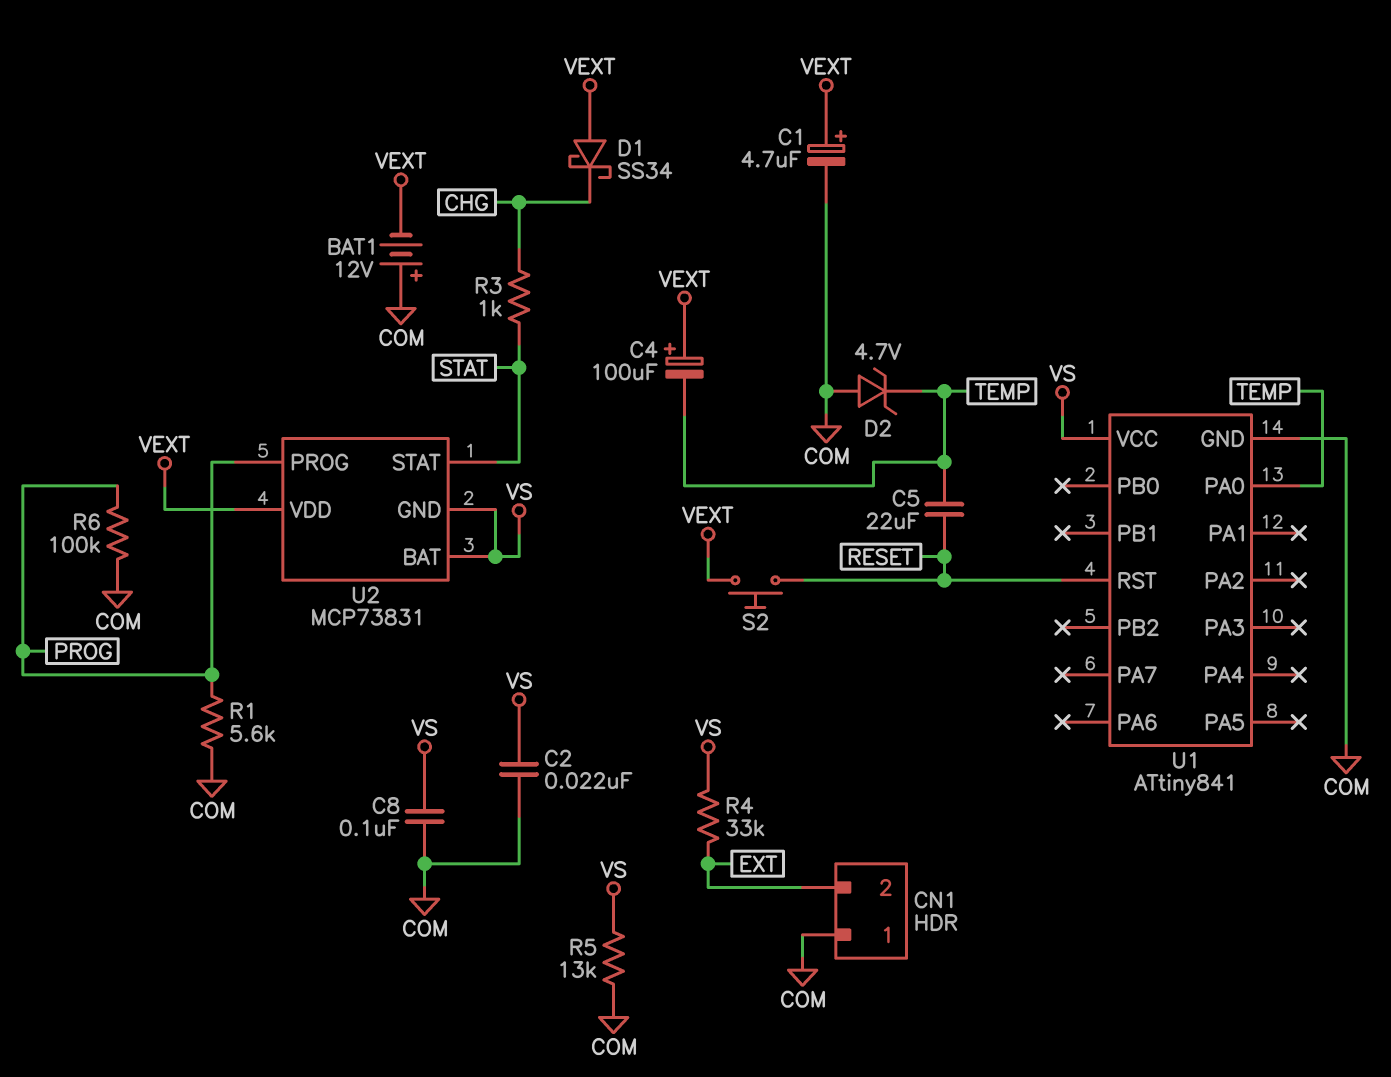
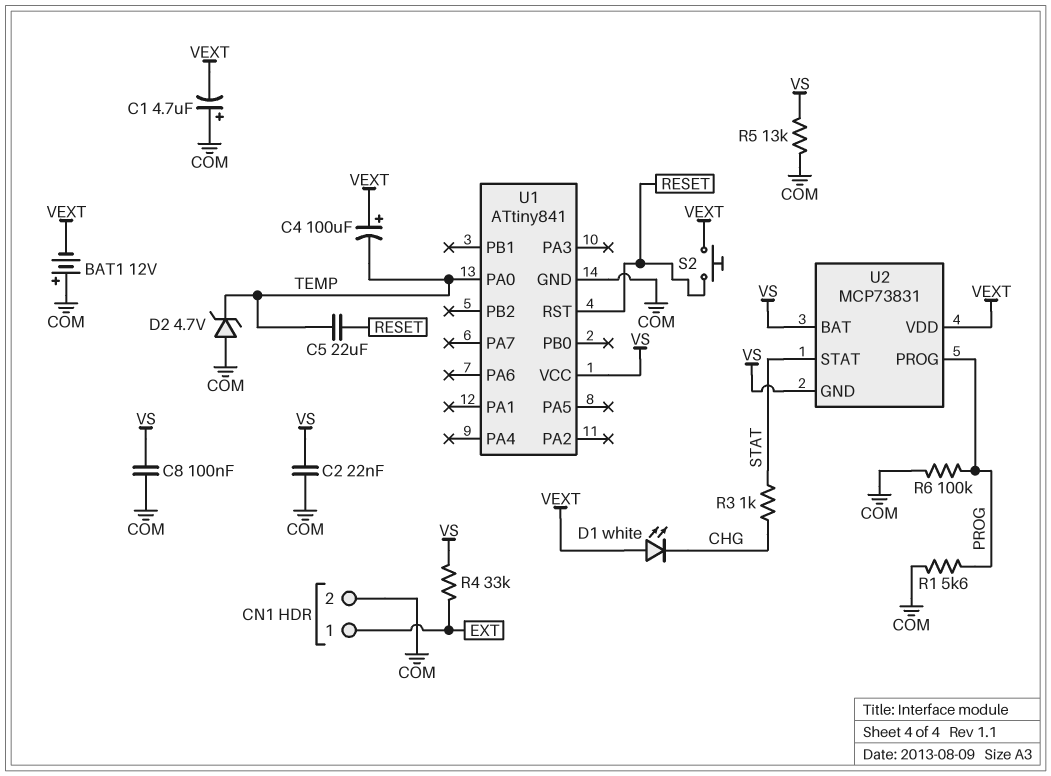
C1: 4.7uF (plus VEXT, minus COM) -> 4.7uF (plus COM, minus VEXT)
CN1 pin 1: COM -> EXT
CN1 pin 2: EXT -> COM
D1: schottky SS34 (A VEXT, K CHG) -> LED white (A VEXT, K CHG)

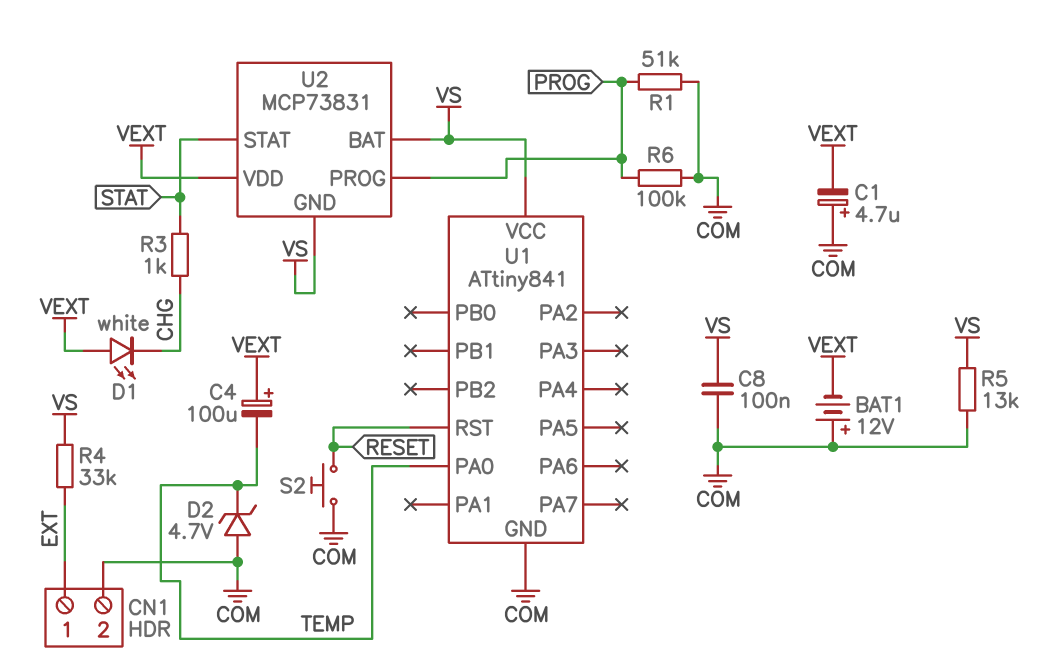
C2: 22nF (COM, VS) -> none
C5: 22uF (RESET, TEMP) -> none
R1: 5.6k (COM, PROG) -> 51k (COM, PROG)
S2: button (RESET, VEXT) -> button (COM, RESET)

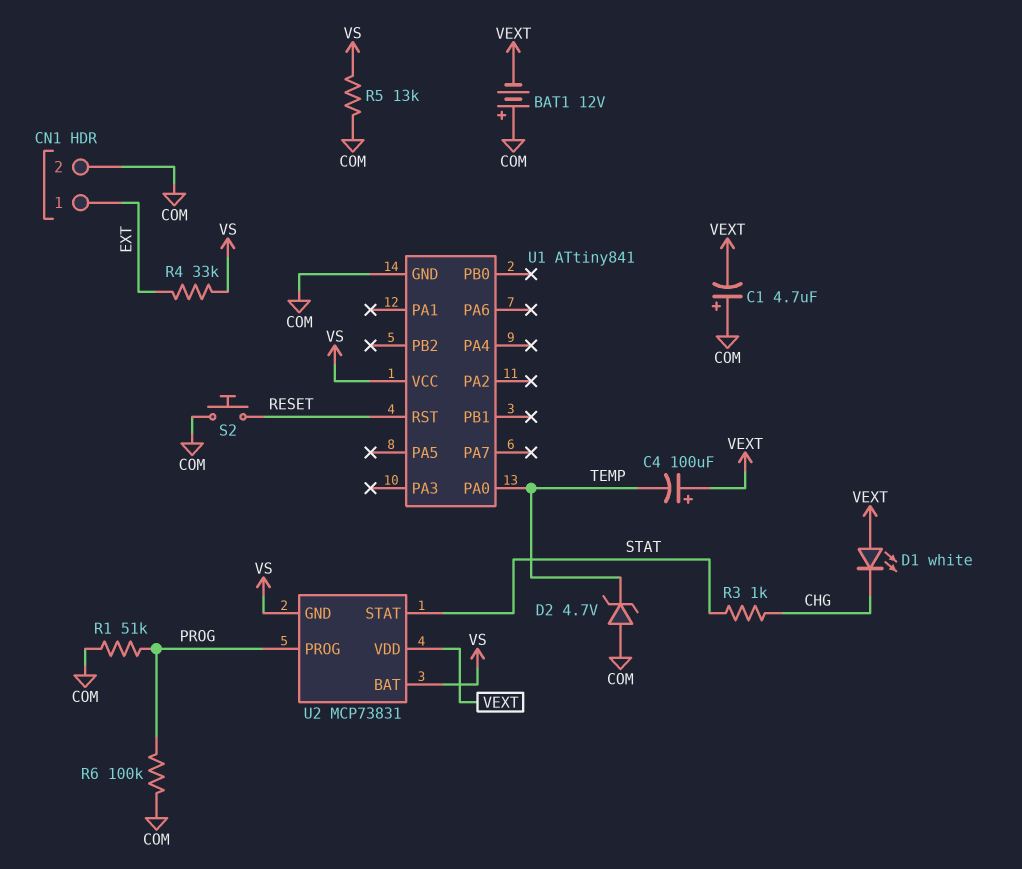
C8: 100nF (COM, VS) -> none

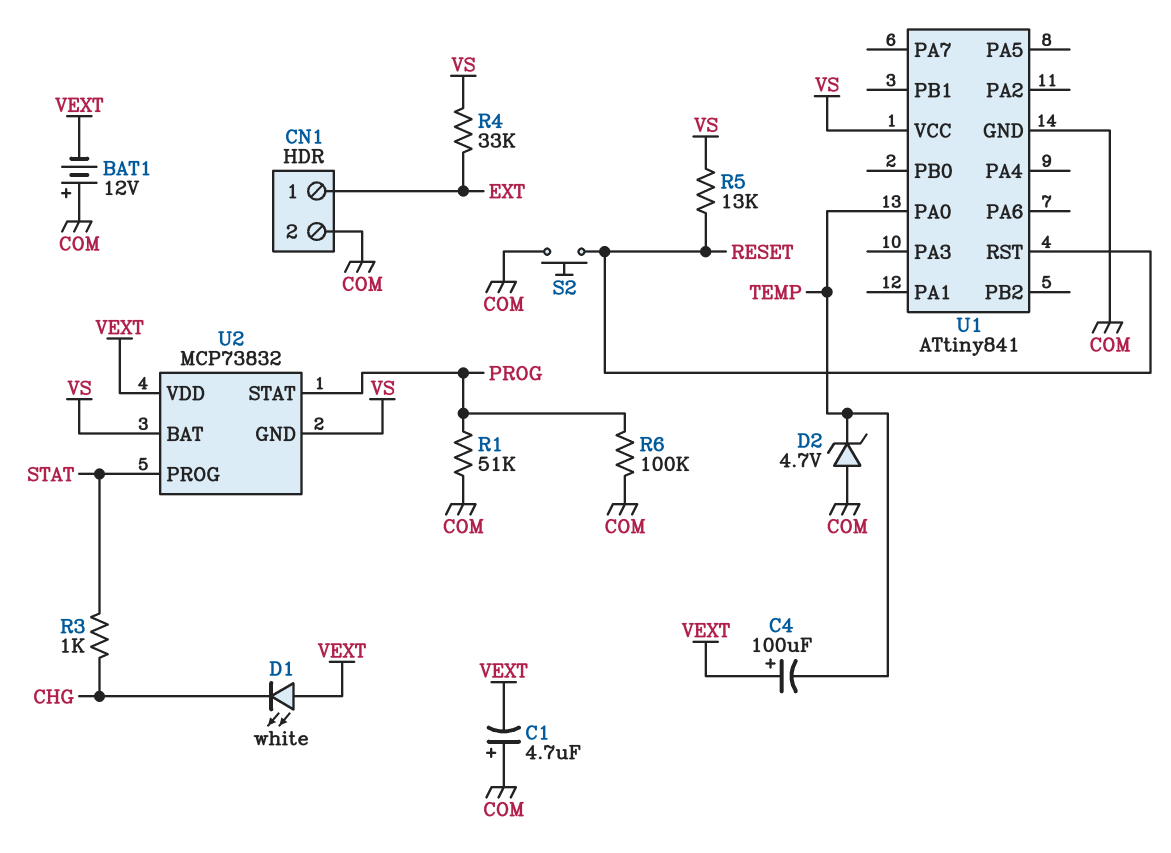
R5: 13k (COM, VS) -> 13k (RESET, VS)
U2: MCP73831 -> MCP73832
U2 pin PROG: PROG -> STAT
U2 pin STAT: STAT -> PROG

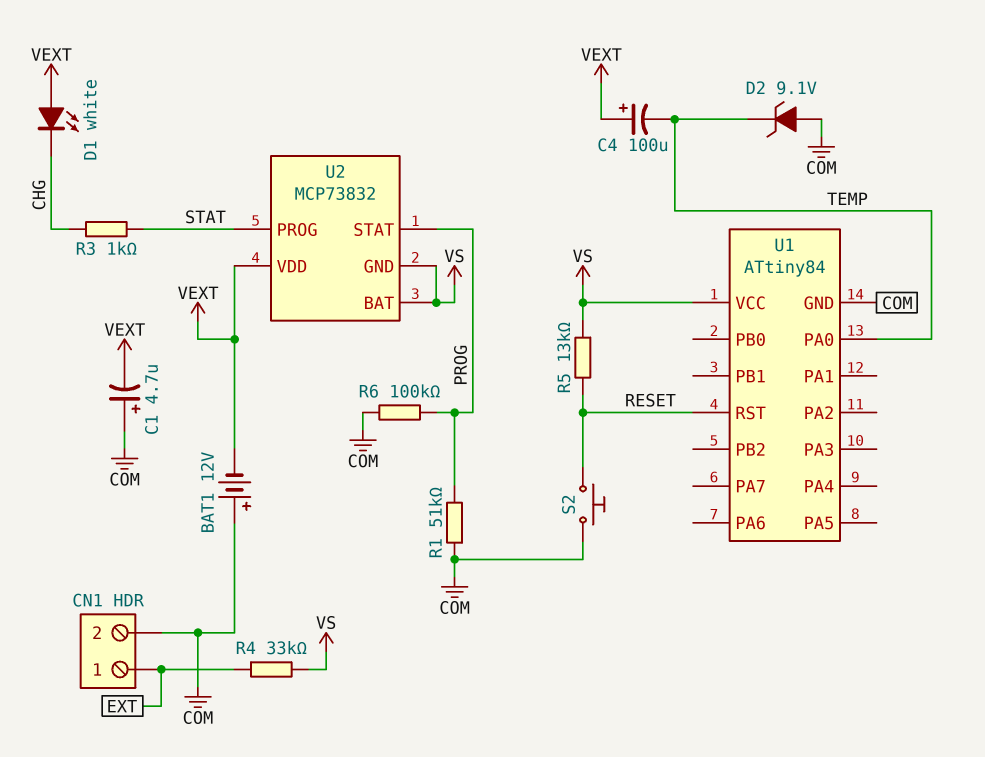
D2: zener 4.7V (A COM, K TEMP) -> zener 9.1V (A COM, K TEMP)
U1: ATtiny841 -> ATtiny84

